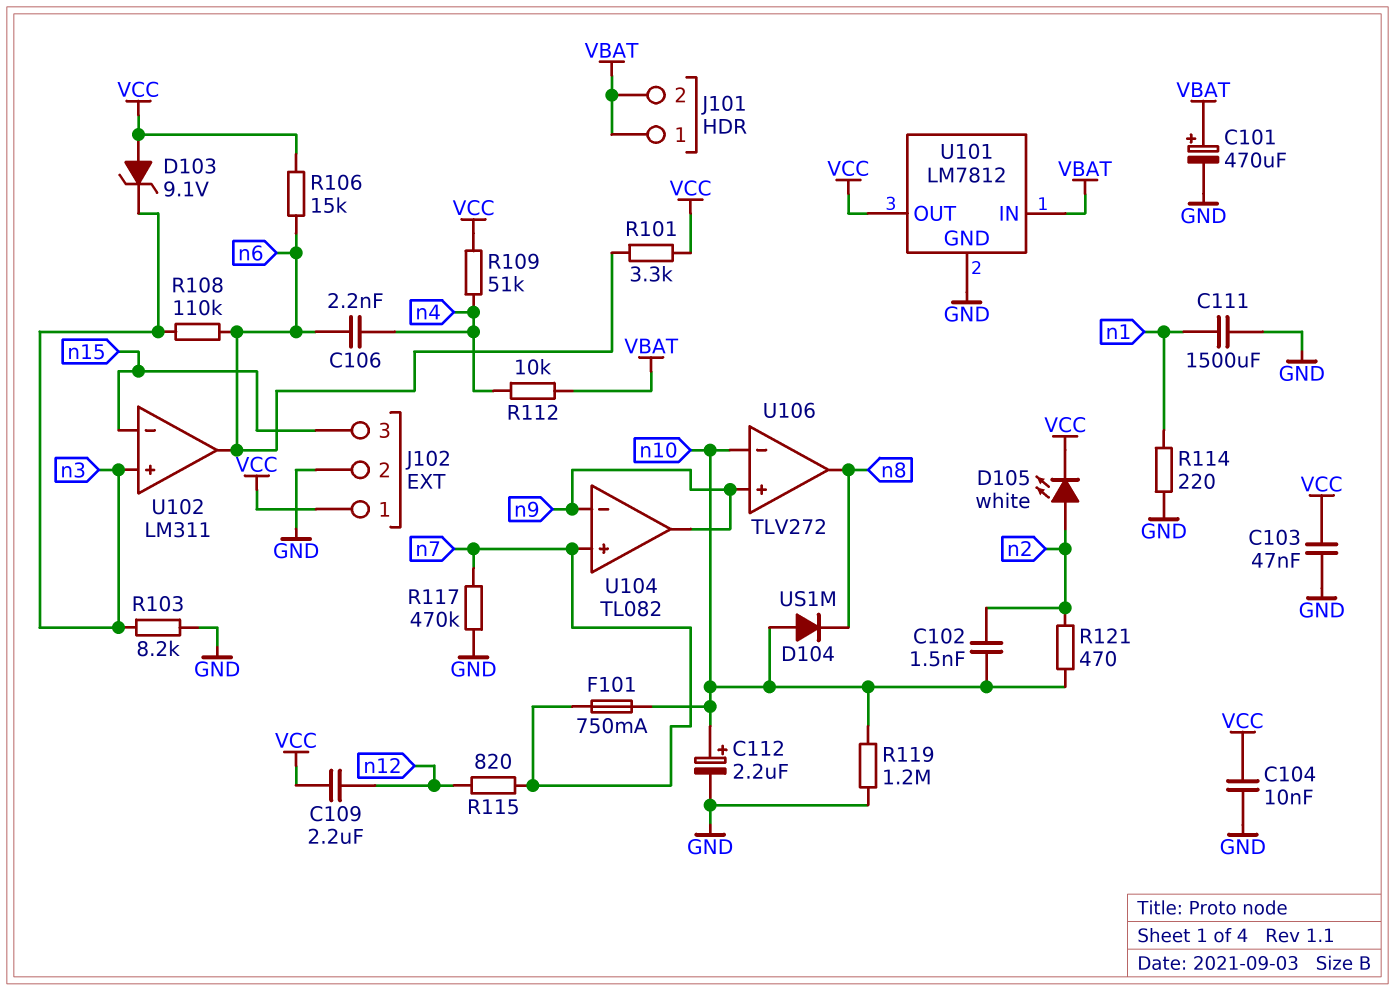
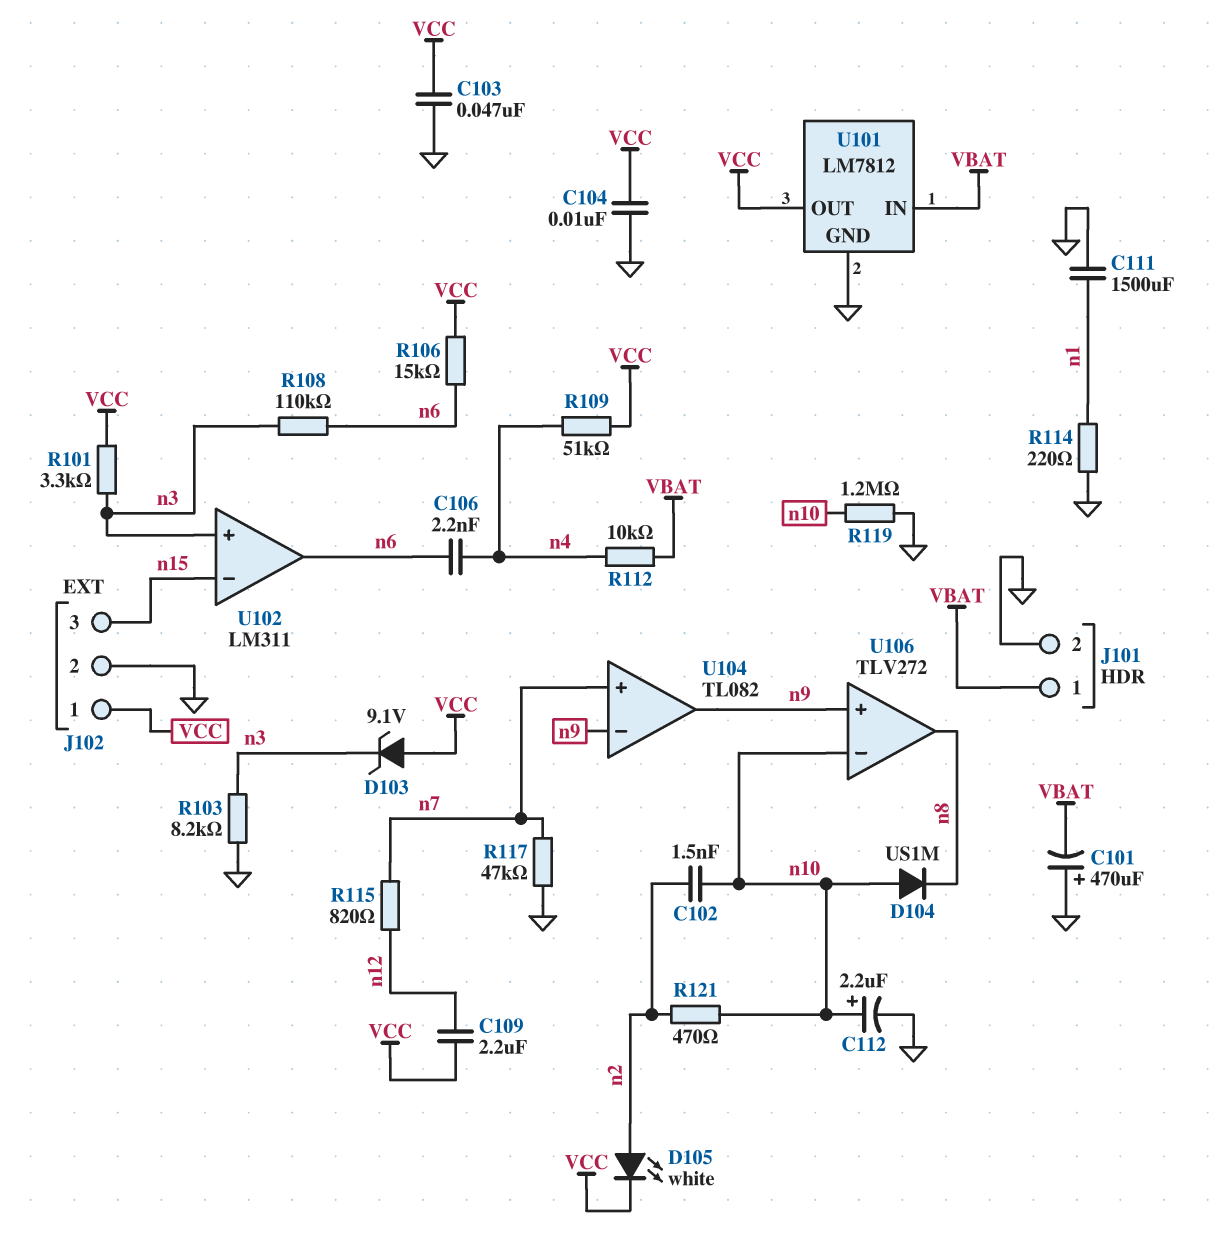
C101: 470uF (plus VBAT, minus GND) -> 470uF (plus GND, minus VBAT)
F101: 750mA (n7, n10) -> none
J101 pin 2: VBAT -> GND
R101: 3.3k (VCC, n6) -> 3.3k (VCC, n3)
R117: 470k (GND, n7) -> 47k (GND, n7)

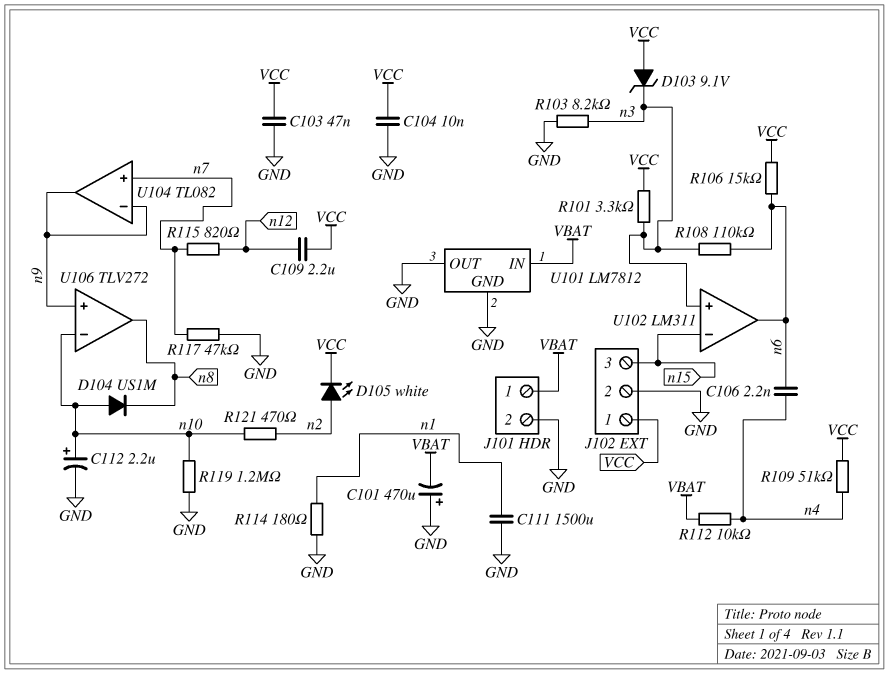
C102: 1.5nF (n2, n10) -> none
R114: 220 (GND, n1) -> 180 (GND, n1)
U101 pin OUT: VCC -> GND

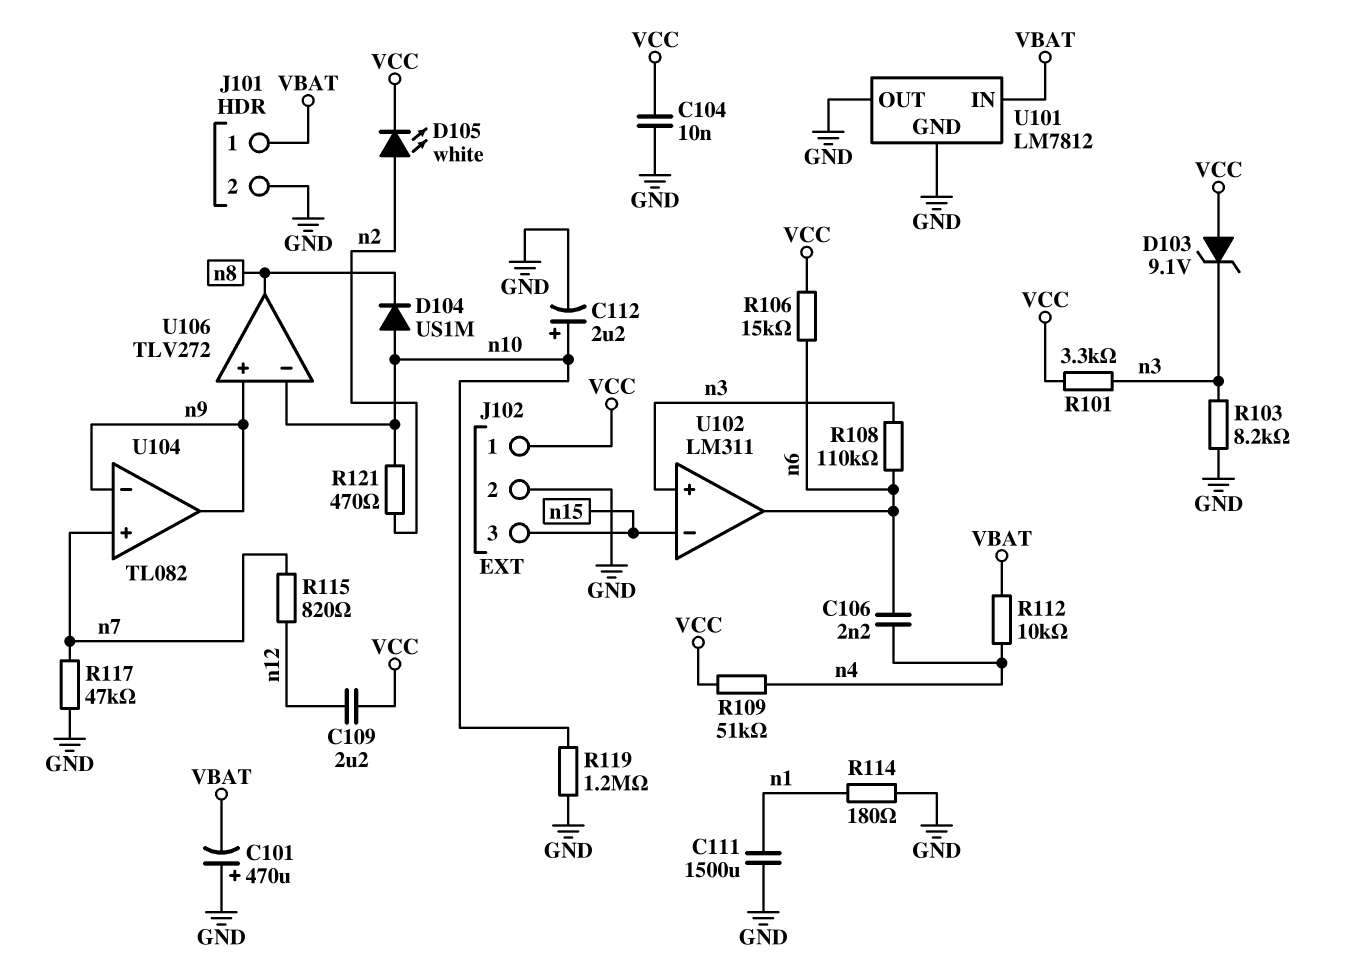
C103: 47nF (GND, VCC) -> none

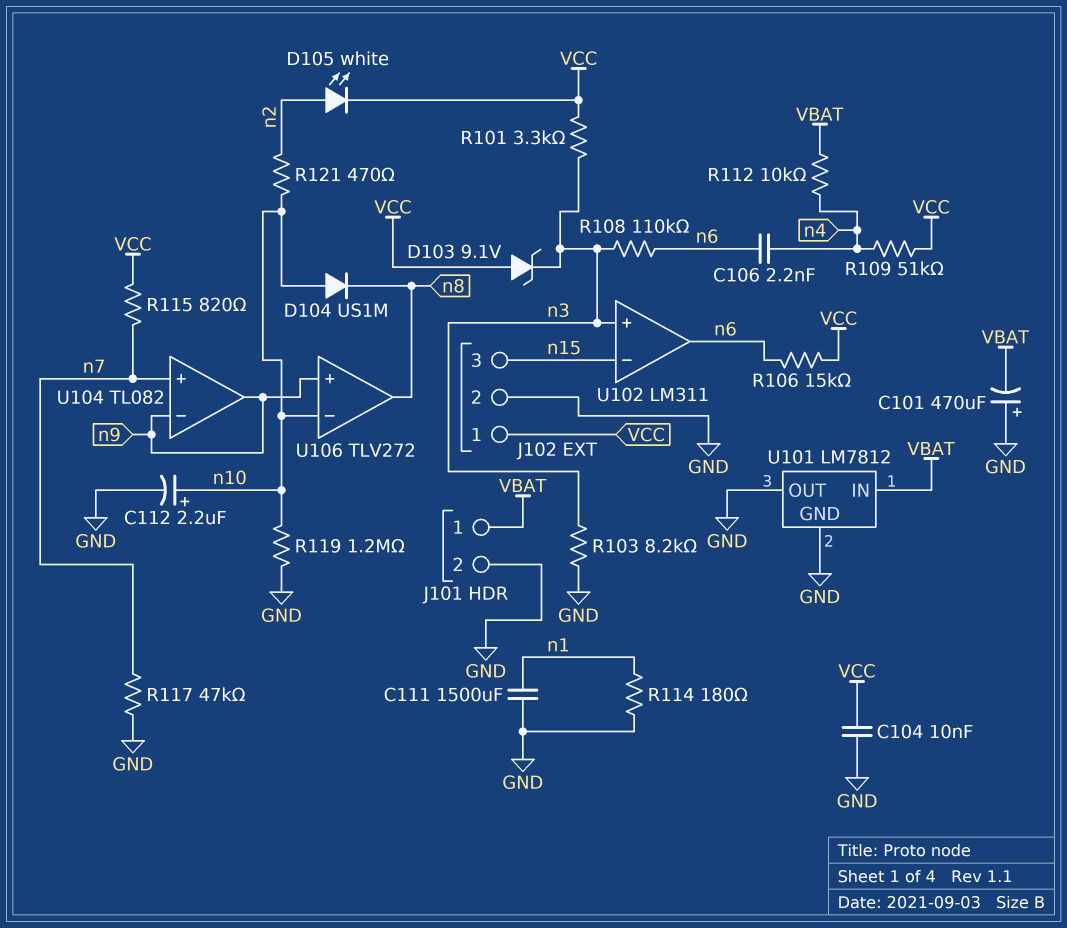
C109: 2.2uF (VCC, n12) -> none
R115: 820 (n7, n12) -> 820 (VCC, n7)

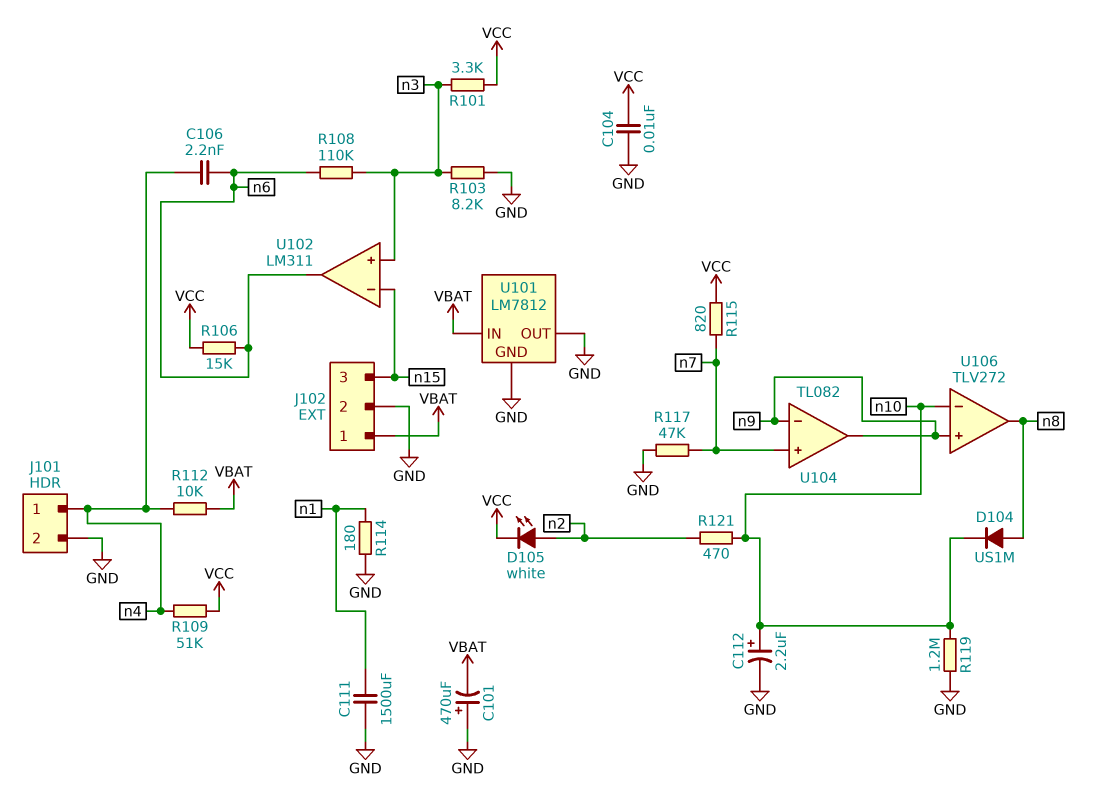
D103: zener 9.1V (A VCC, K n3) -> none
D104: diode US1M (A n10, K n8) -> diode US1M (A n8, K n10)
J101 pin 1: VBAT -> n4
J102 pin 1: VCC -> VBAT

